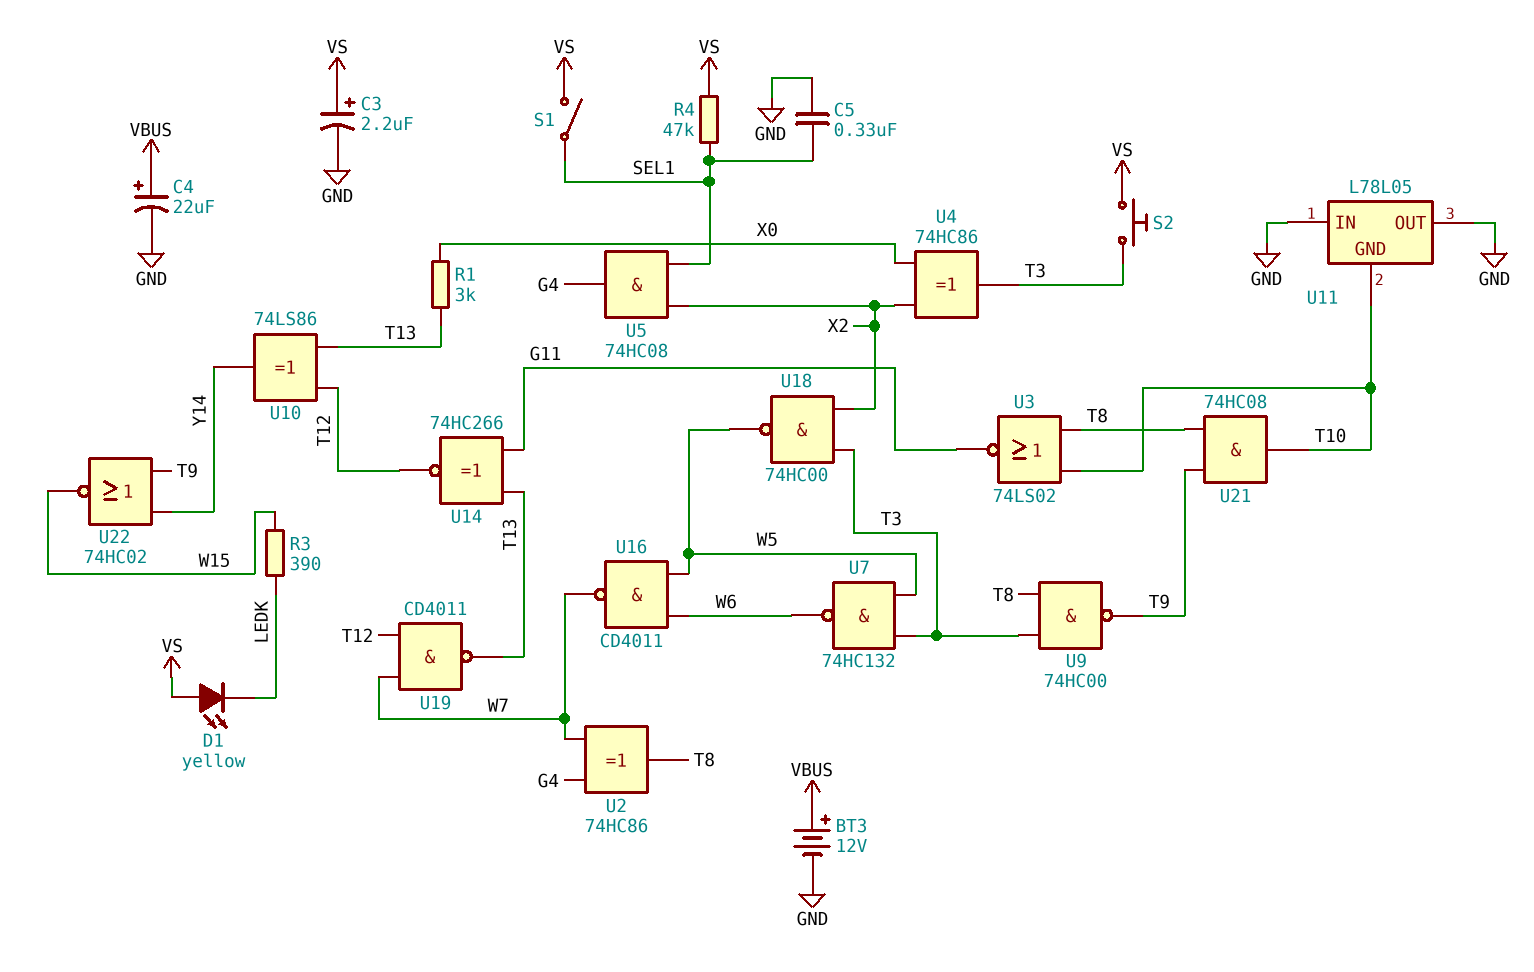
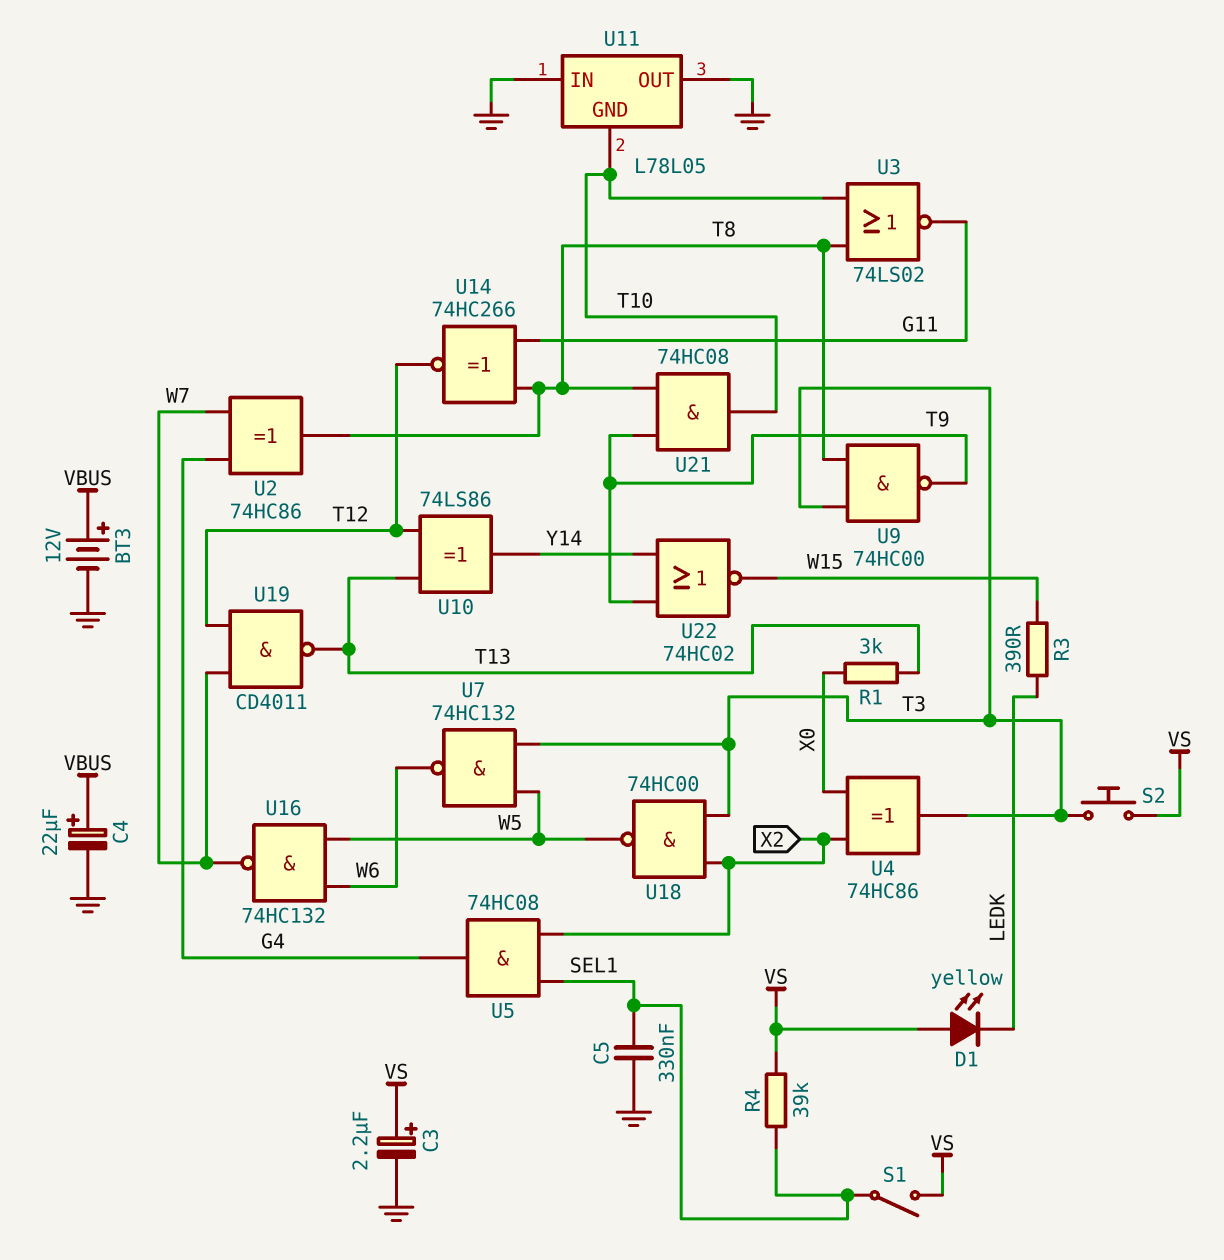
R4: 47k (SEL1, VS) -> 39k (SEL1, VS)
U14: XNOR 74HC266 (in G11, in T13, out T12) -> XNOR 74HC266 (in G11, in T8, out T12)
U16: NAND CD4011 (in W5, in W6, out W7) -> NAND 74HC132 (in W5, in W6, out W7)

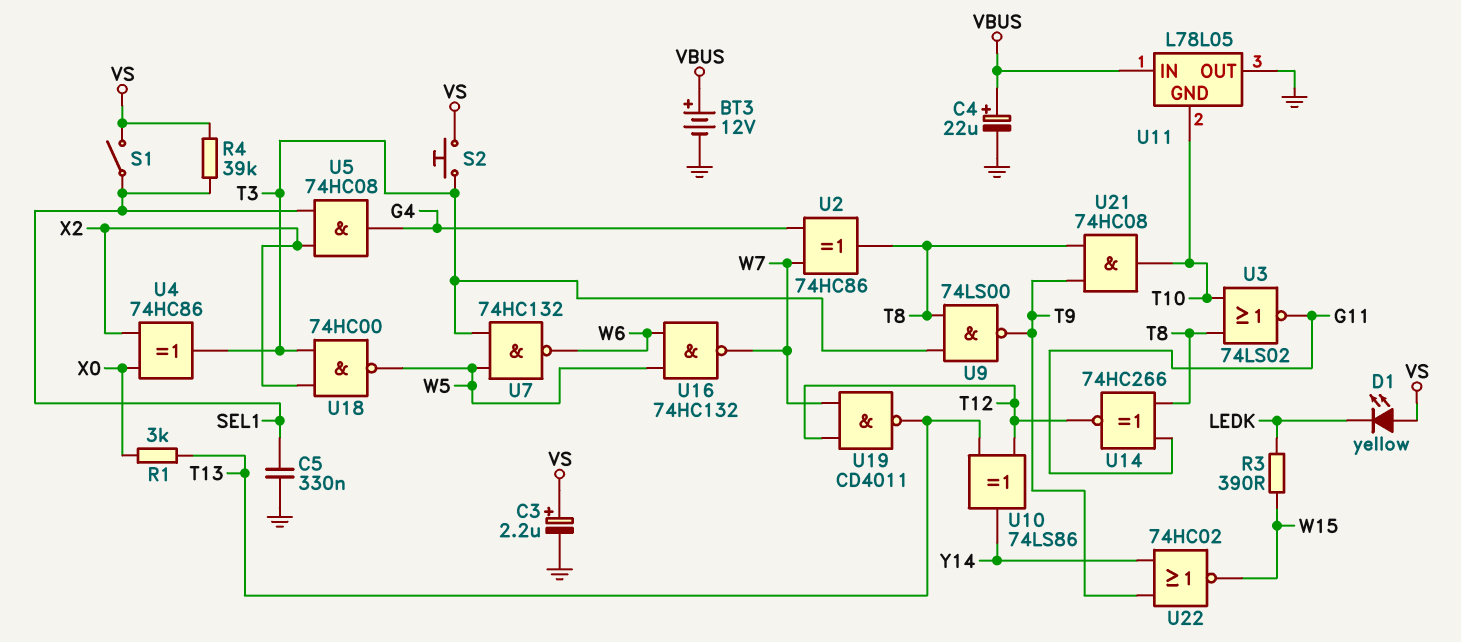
U9: NAND 74HC00 (in T3, in T8, out T9) -> NAND 74LS00 (in T3, in T8, out T9)
U11 pin IN: GND -> VBUS

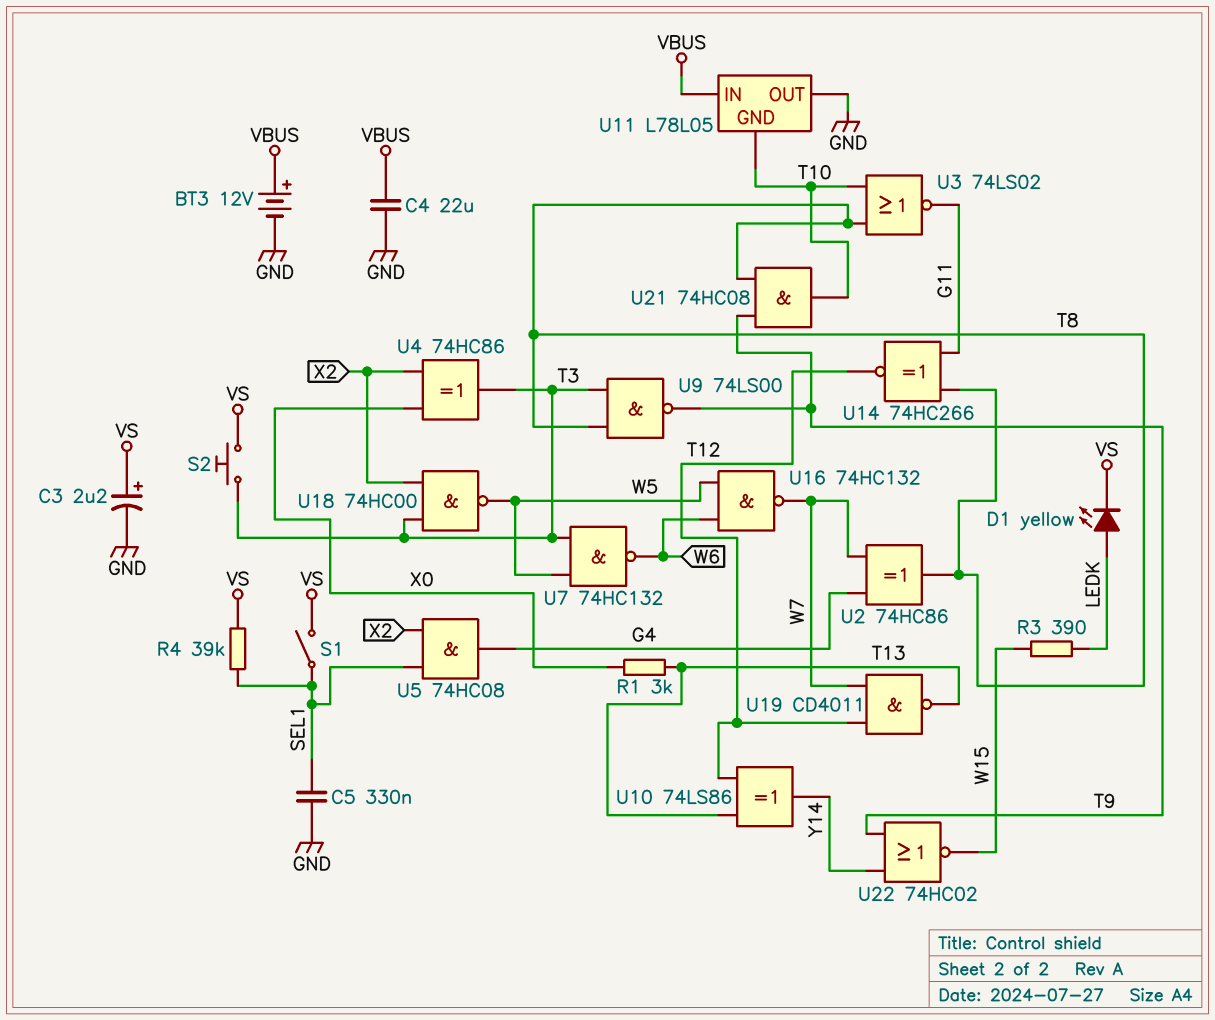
C4: 22uF (plus VBUS, minus GND) -> 22uF (GND, VBUS)
D1: LED yellow (A VS, K LEDK) -> LED yellow (A LEDK, K VS)

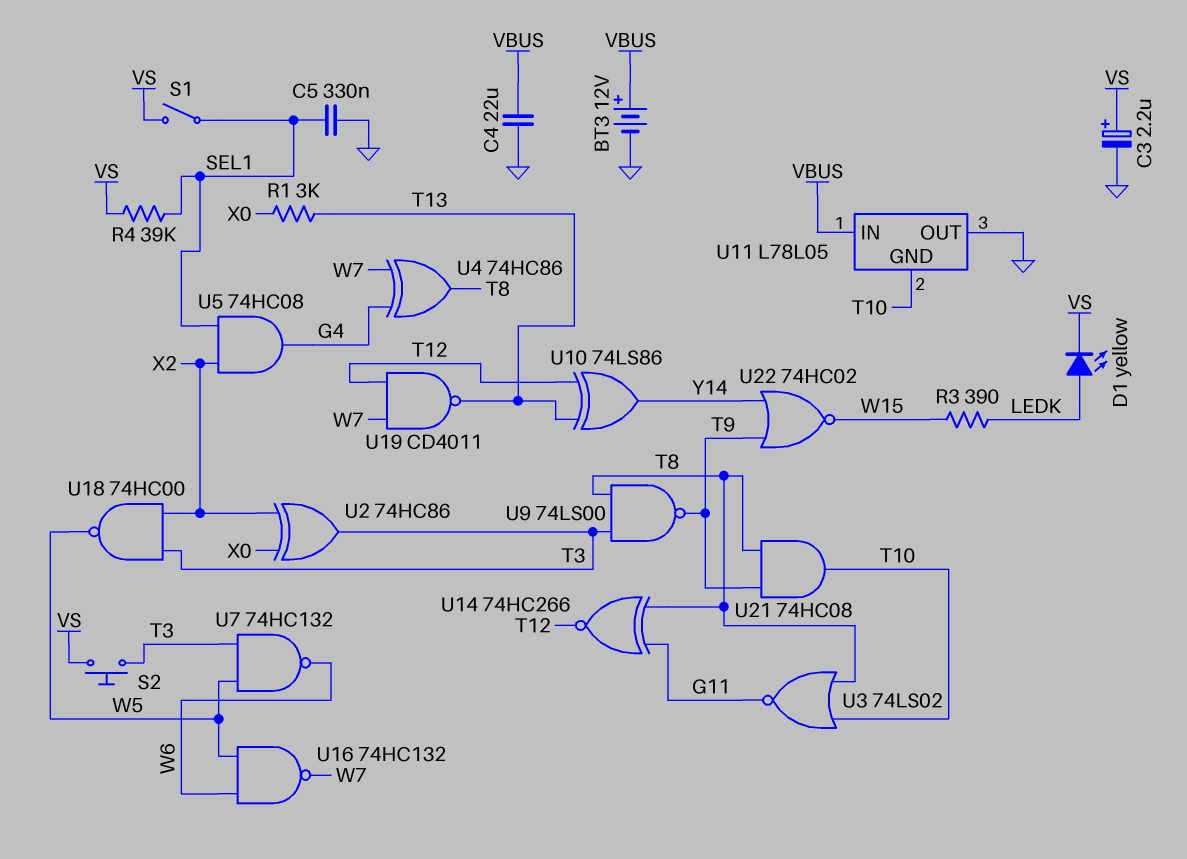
U2: XOR 74HC86 (in G4, in W7, out T8) -> XOR 74HC86 (in X0, in X2, out T3)
U4: XOR 74HC86 (in X0, in X2, out T3) -> XOR 74HC86 (in G4, in W7, out T8)

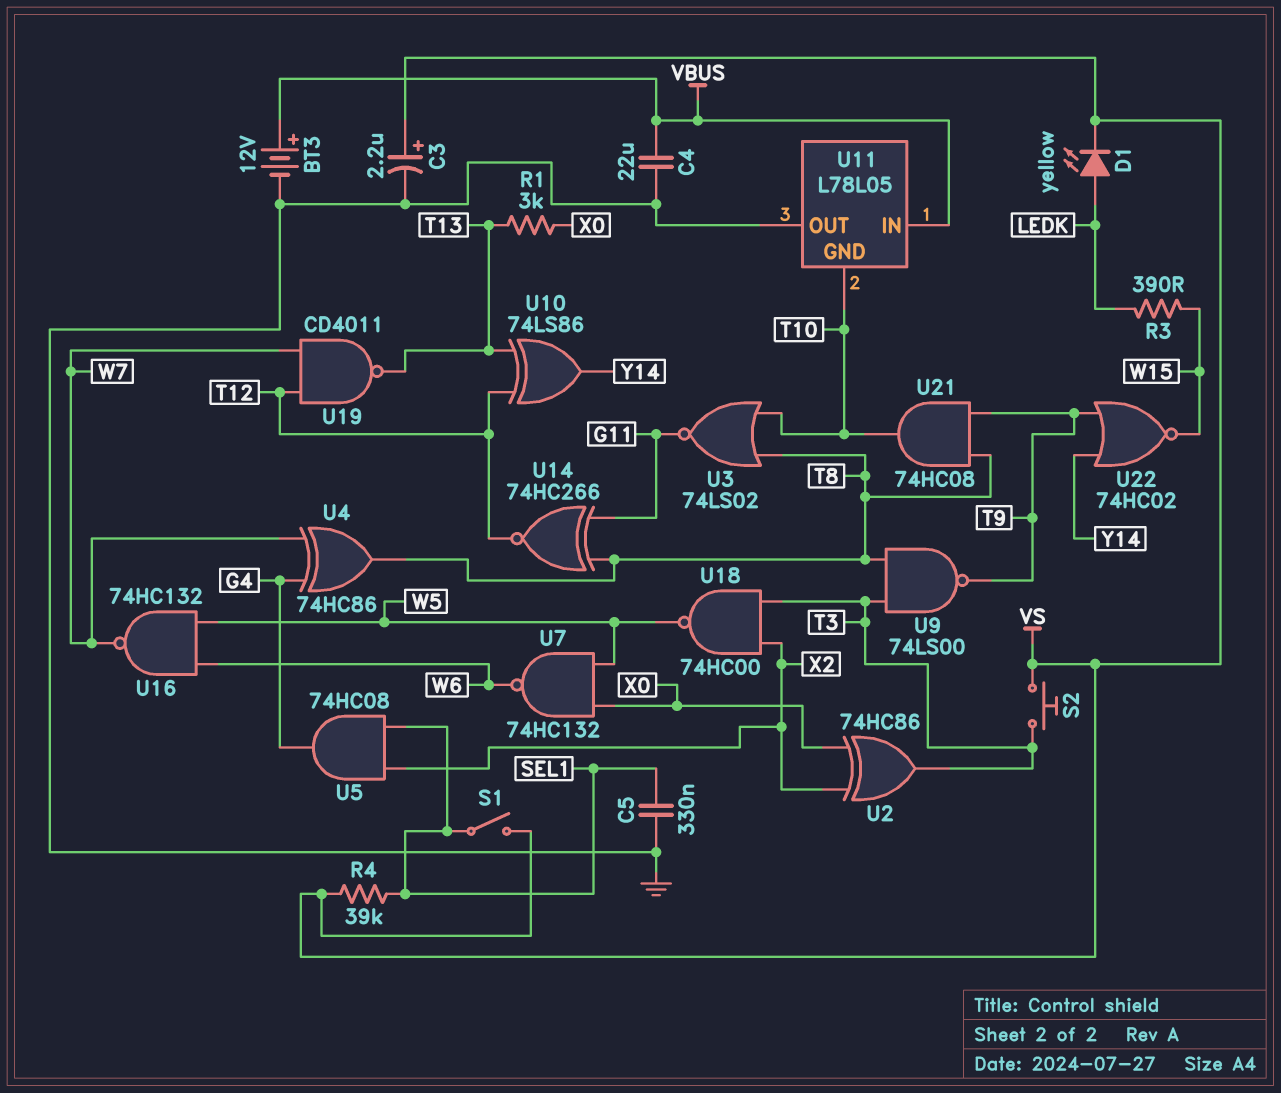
U7: NAND 74HC132 (in T3, in W5, out W6) -> NAND 74HC132 (in W5, in X0, out W6)

